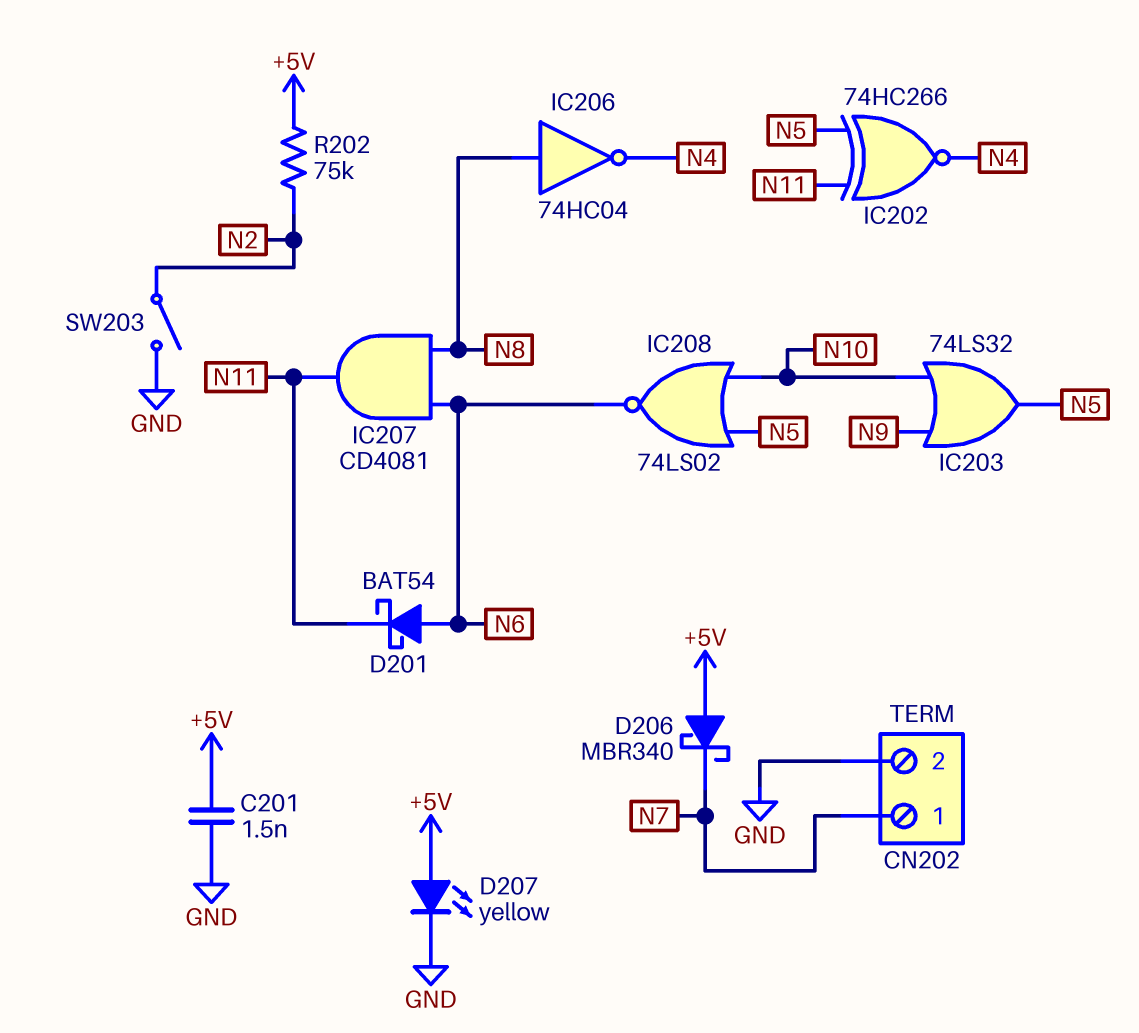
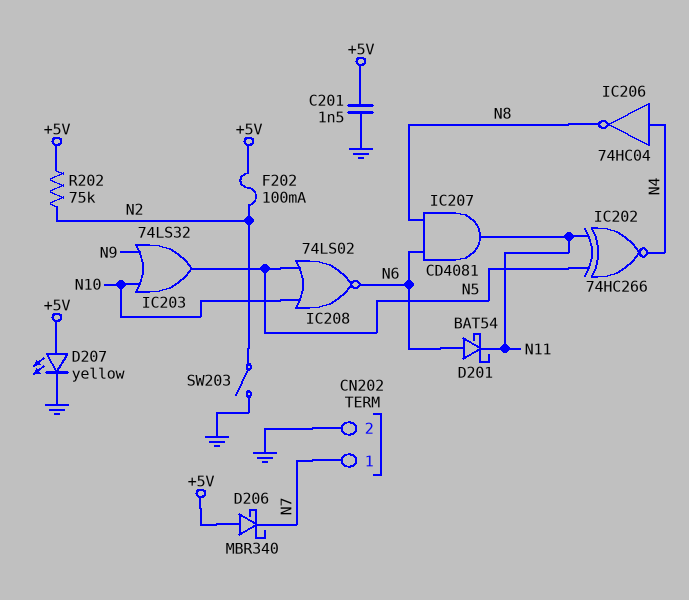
F202: none -> 100mA (+5V, N2)
IC206: NOT 74HC04 (in N8, out N4) -> NOT 74HC04 (in N4, out N8)

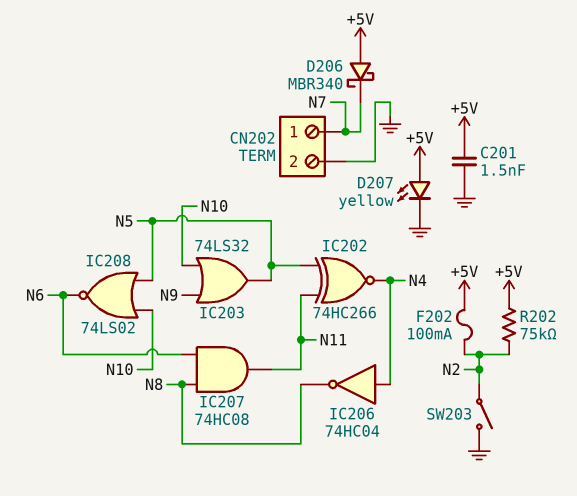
D201: schottky BAT54 (A N6, K N11) -> none
IC207: AND CD4081 (in N6, in N8, out N11) -> AND 74HC08 (in N6, in N8, out N11)

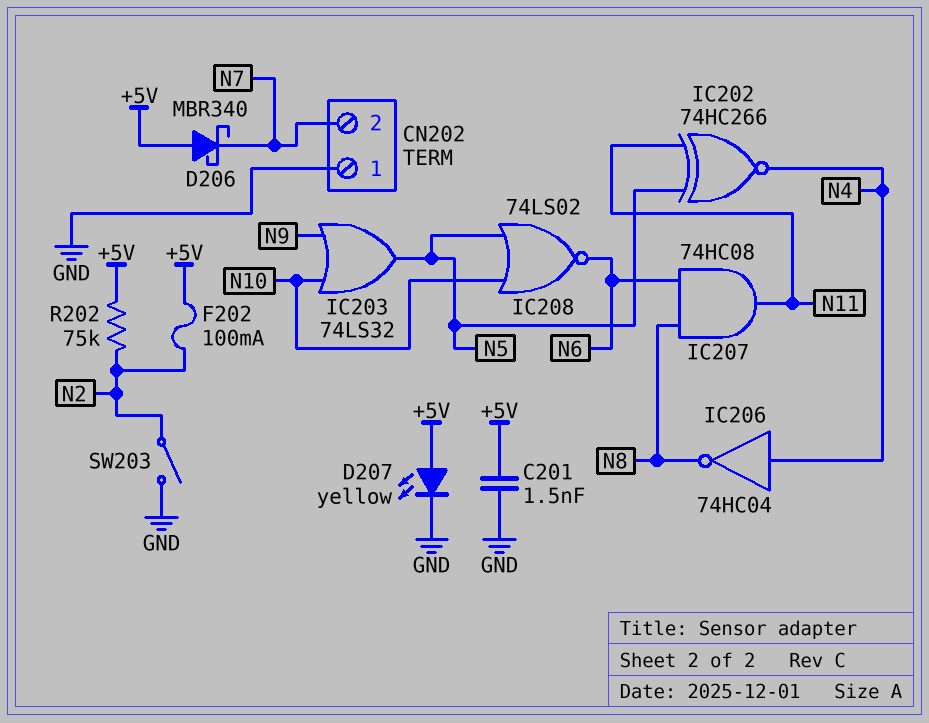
CN202 pin 1: N7 -> GND
CN202 pin 2: GND -> N7

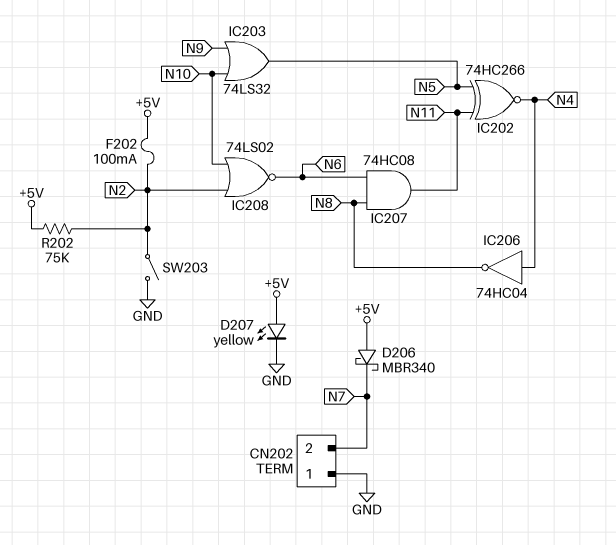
C201: 1.5nF (+5V, GND) -> none
IC208: NOR 74LS02 (in N5, in N10, out N6) -> NOR 74LS02 (in N2, in N10, out N6)

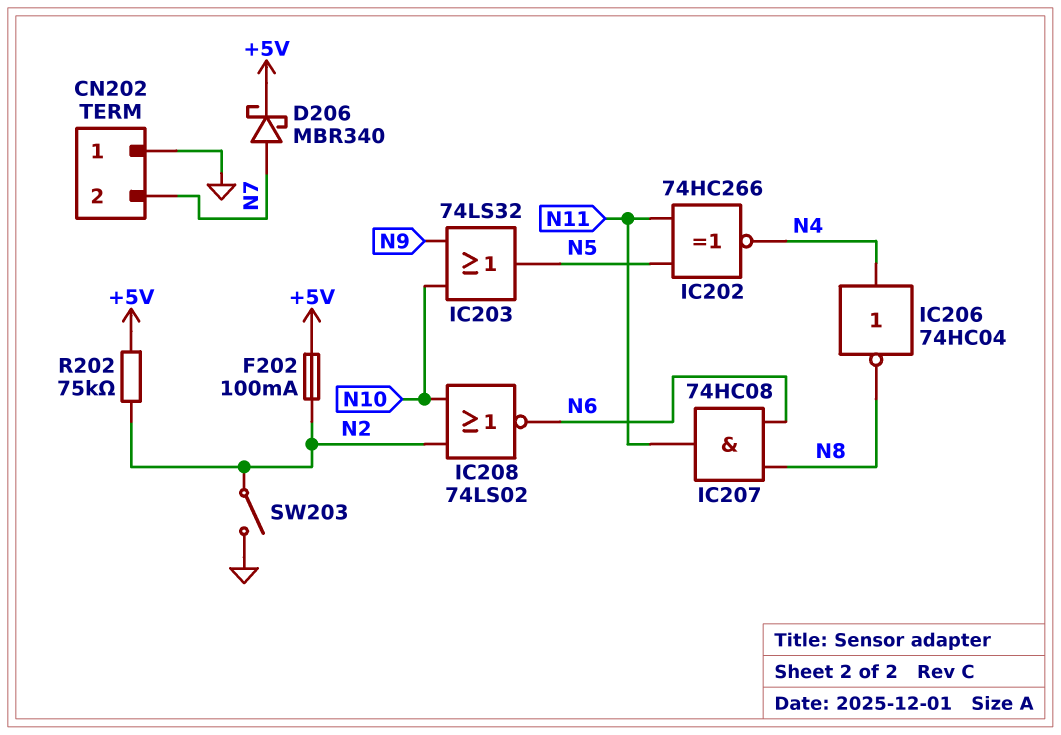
D206: schottky MBR340 (A +5V, K N7) -> schottky MBR340 (A N7, K +5V)
D207: LED yellow (A +5V, K GND) -> none

